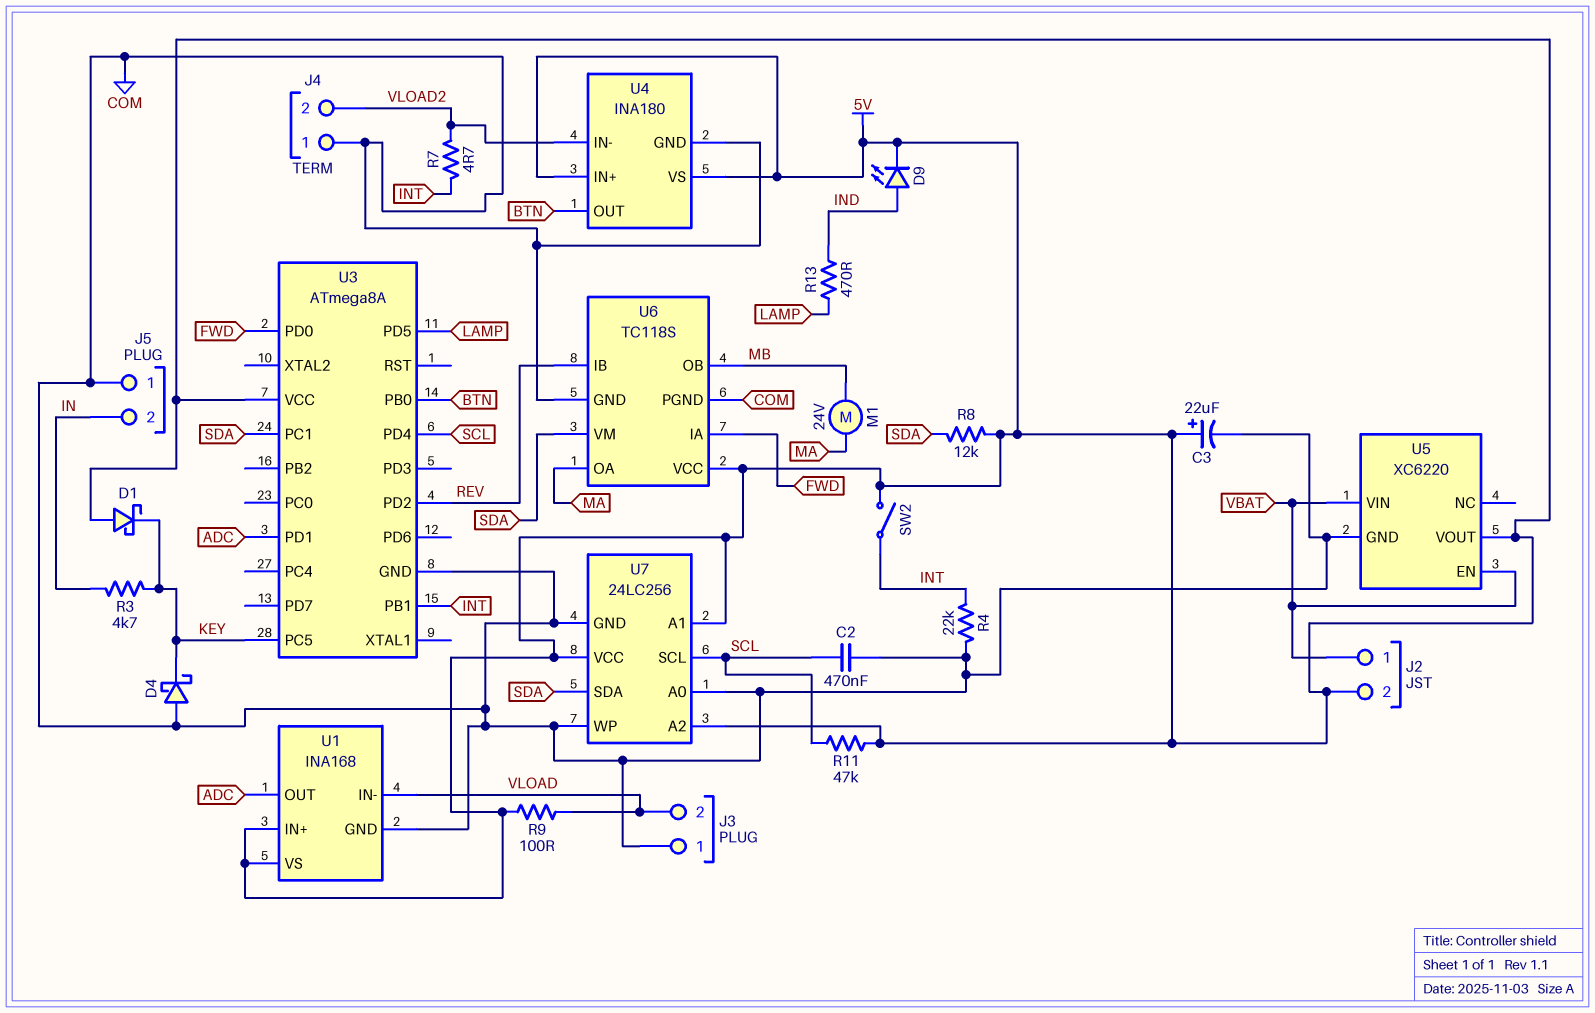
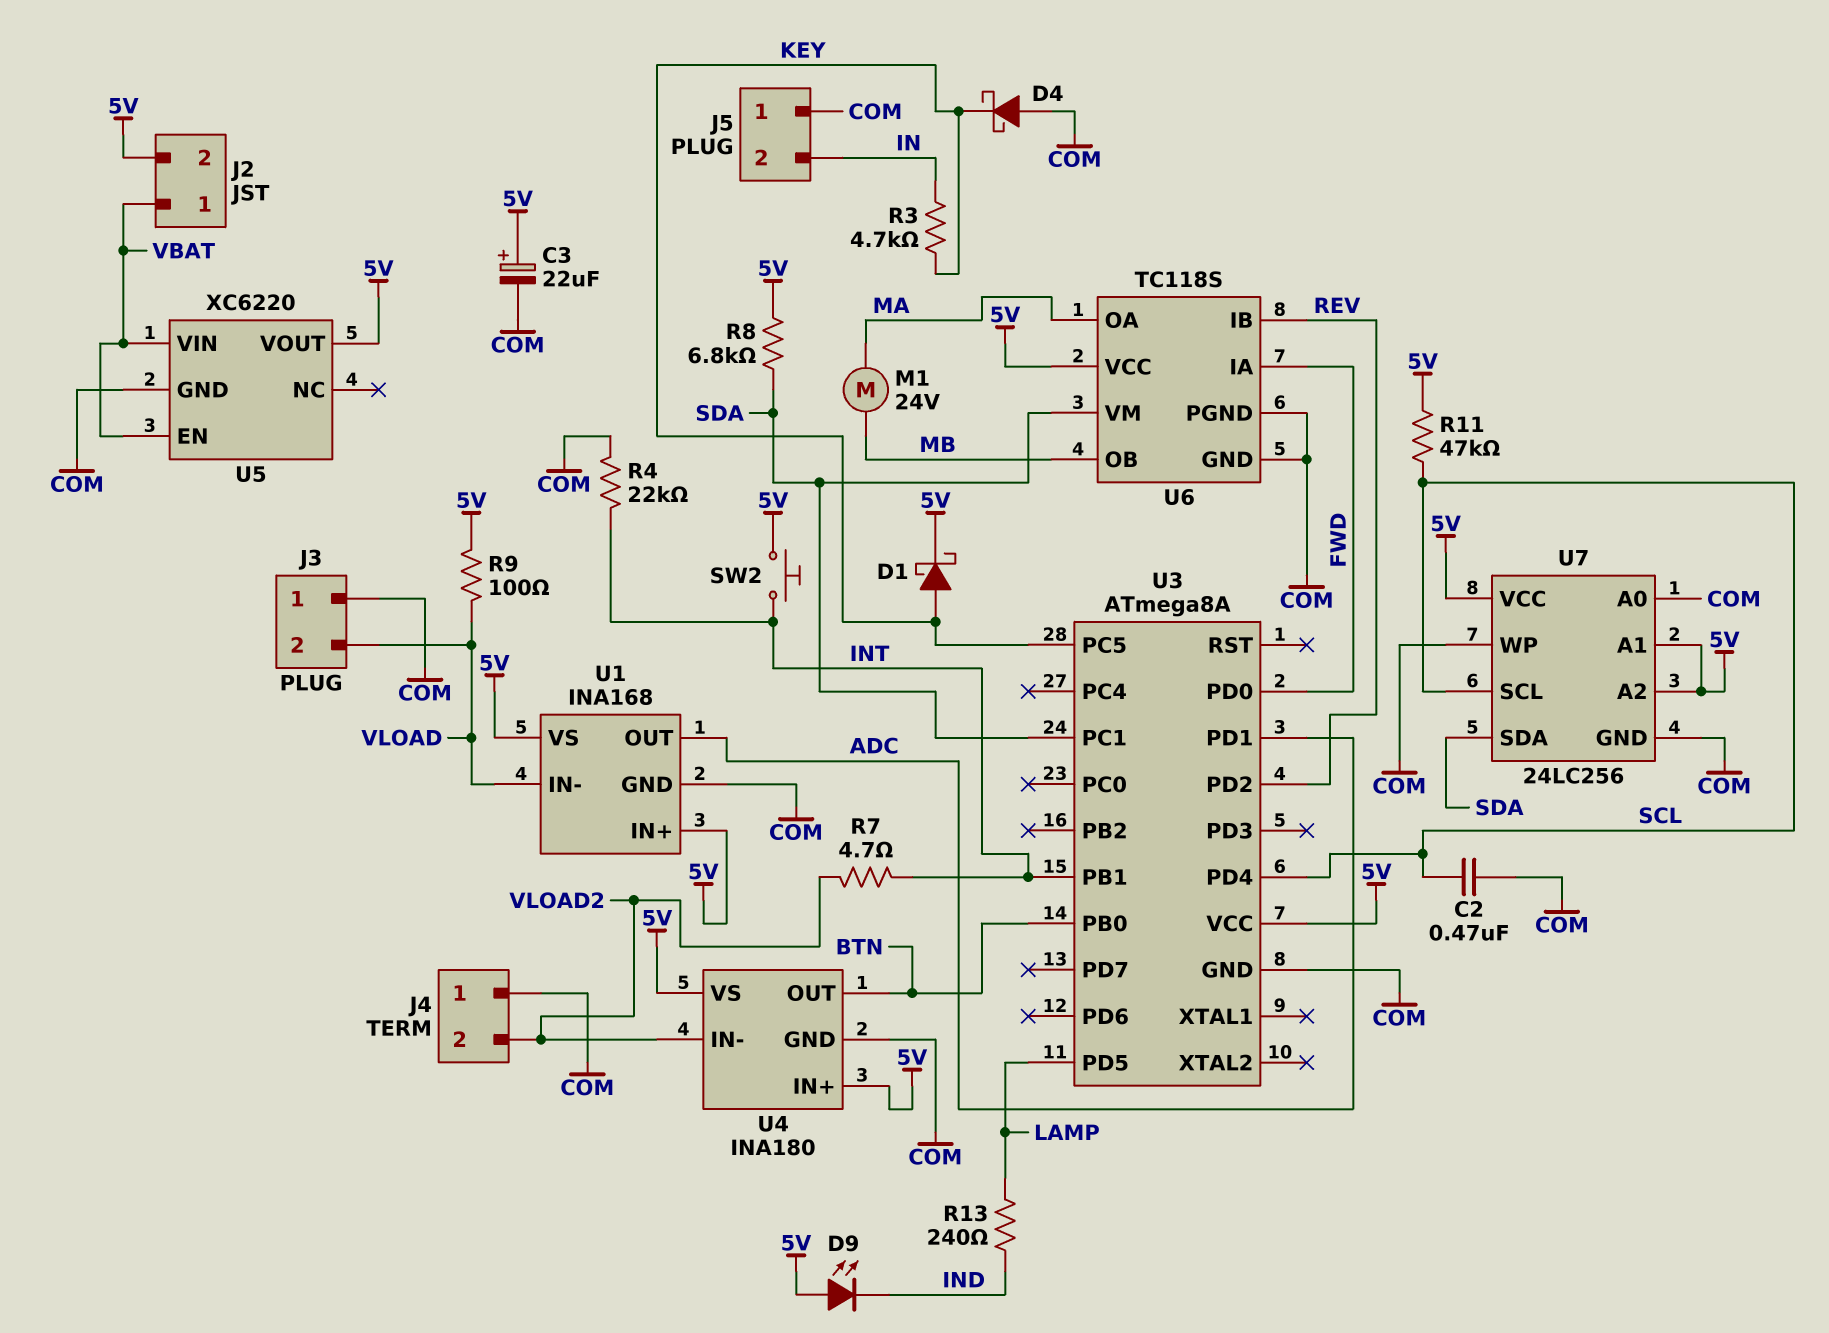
D1: schottky (A 5V, K KEY) -> schottky (A KEY, K 5V)
D9: LED (A IND, K 5V) -> LED (A 5V, K IND)
R8: 12k (5V, SDA) -> 6.8k (5V, SDA)
R13: 470 (IND, LAMP) -> 240 (IND, LAMP)
SW2: switch (5V, INT) -> button (5V, INT)

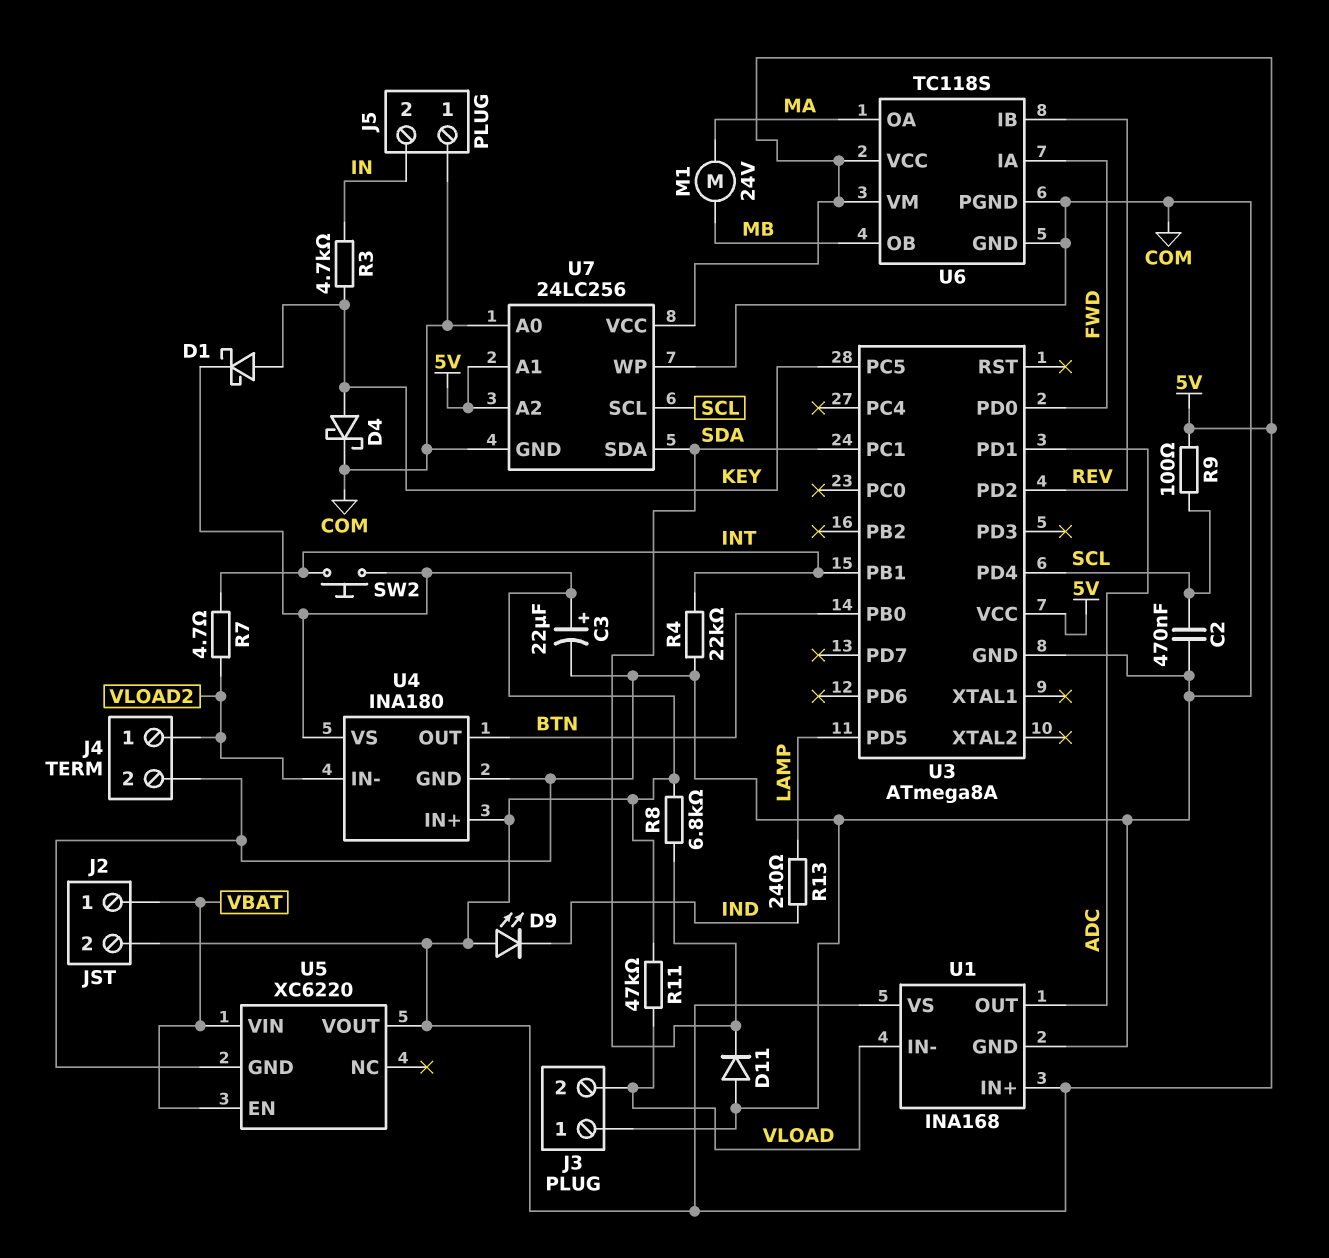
D4: schottky (A COM, K KEY) -> schottky (A KEY, K COM)
D11: none -> diode (A COM, K SDA)
J4 pin 1: COM -> VLOAD2
J4 pin 2: VLOAD2 -> COM
R9: 100 (5V, VLOAD) -> 100 (5V, SCL)
R11: 47k (5V, SCL) -> 47k (5V, VLOAD)
U6 pin VM: SDA -> 5V

